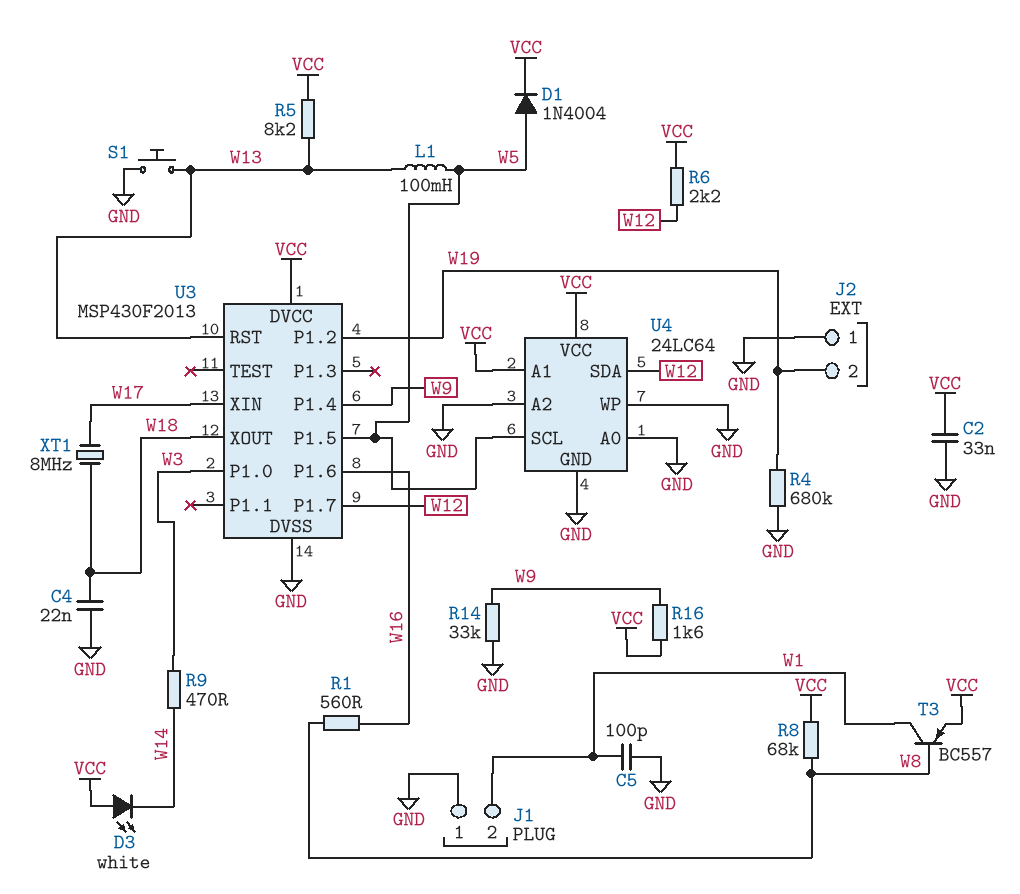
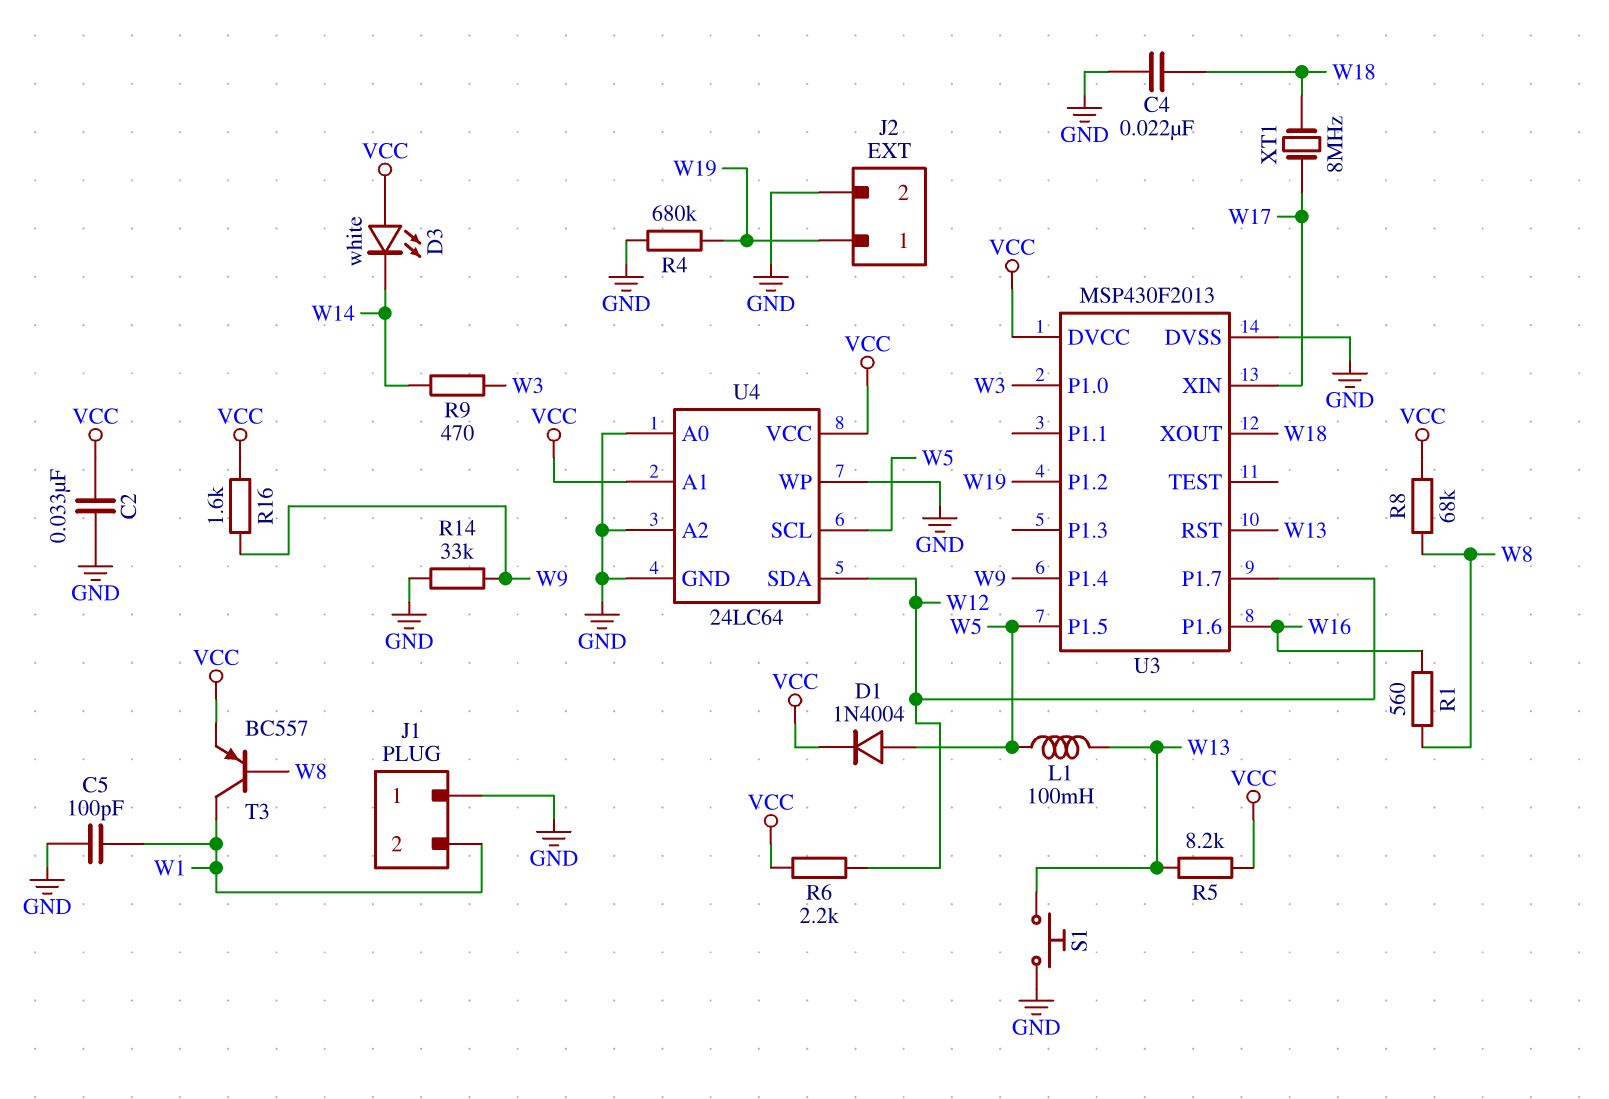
J2 pin 1: GND -> W19
J2 pin 2: W19 -> GND

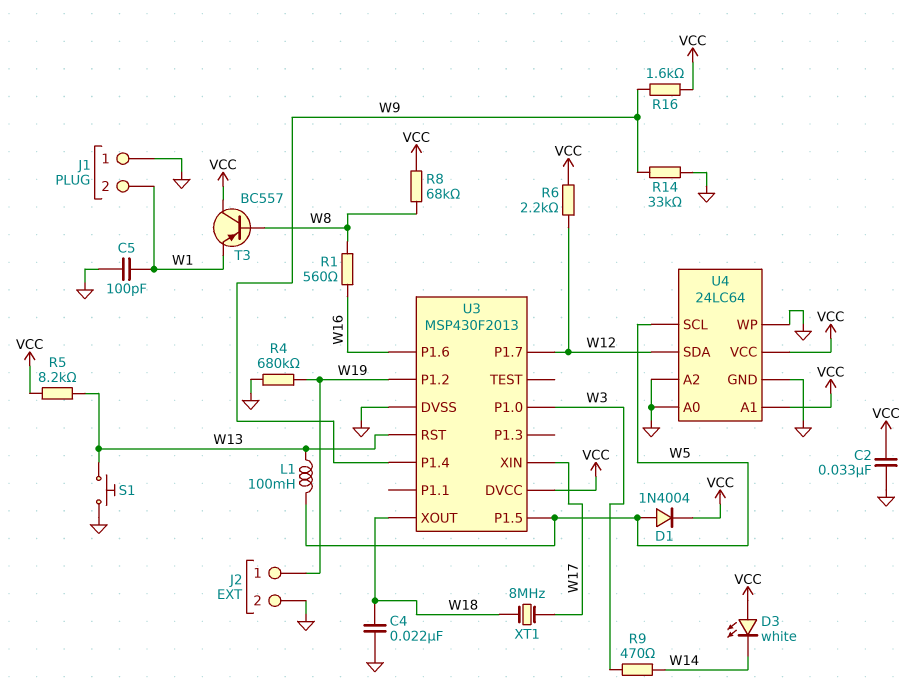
T3: PNP BC557 (B W8, C W1, E VCC) -> PNP BC557 (B W8, C VCC, E W1)

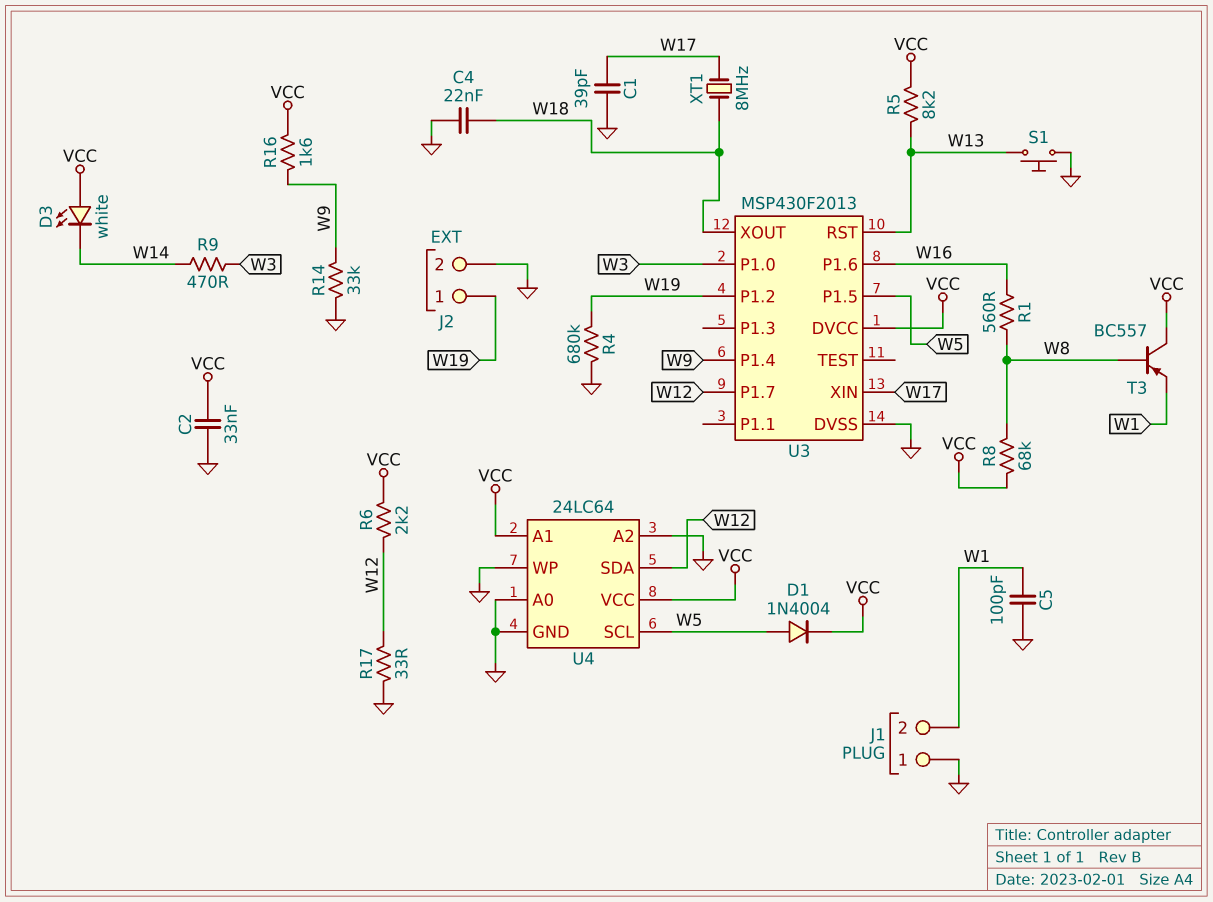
C1: none -> 39pF (GND, W17)
L1: 100mH (W5, W13) -> none
R17: none -> 33 (GND, W12)

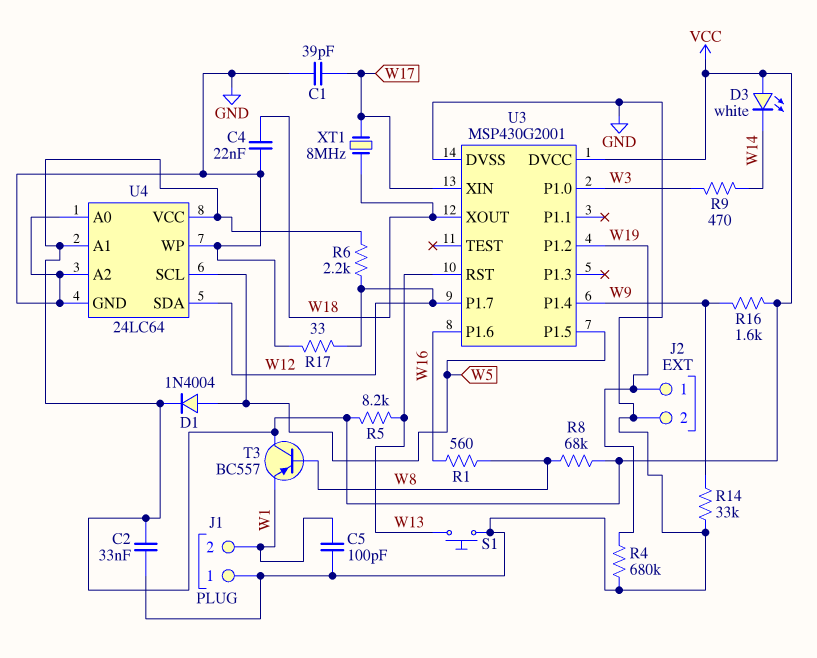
U3: MSP430F2013 -> MSP430G2001

